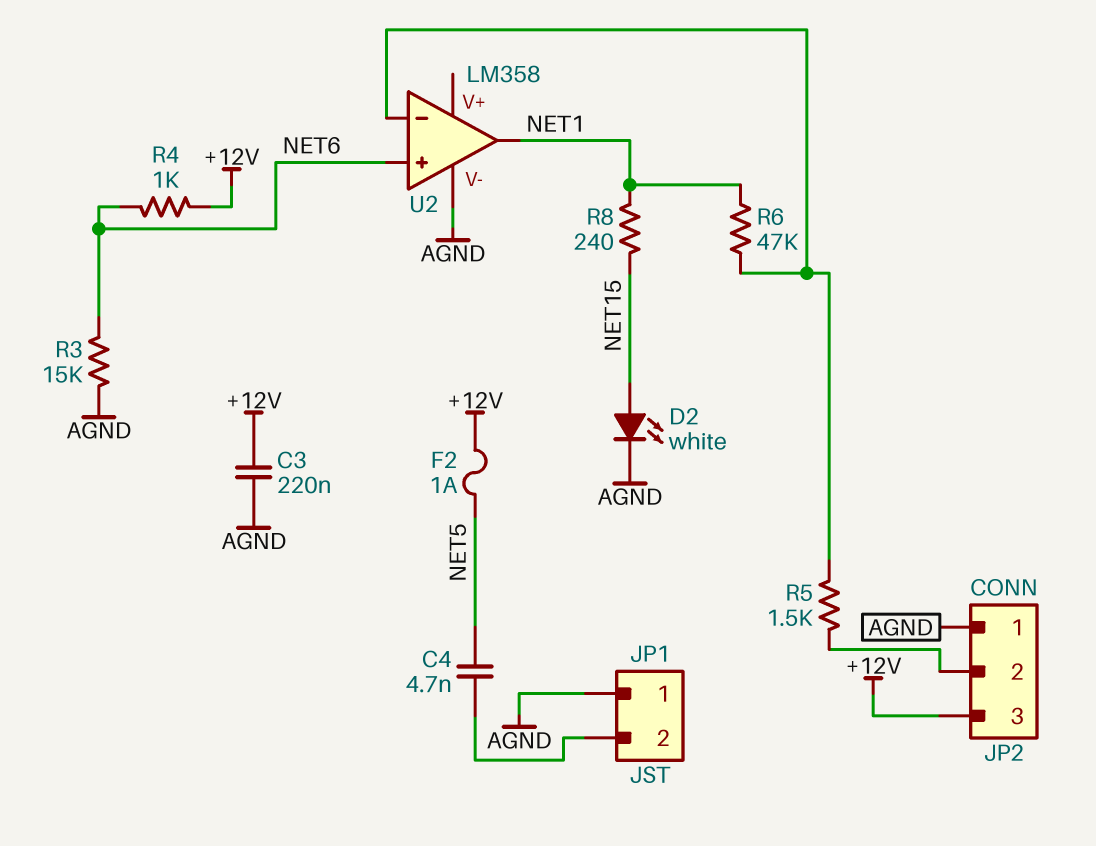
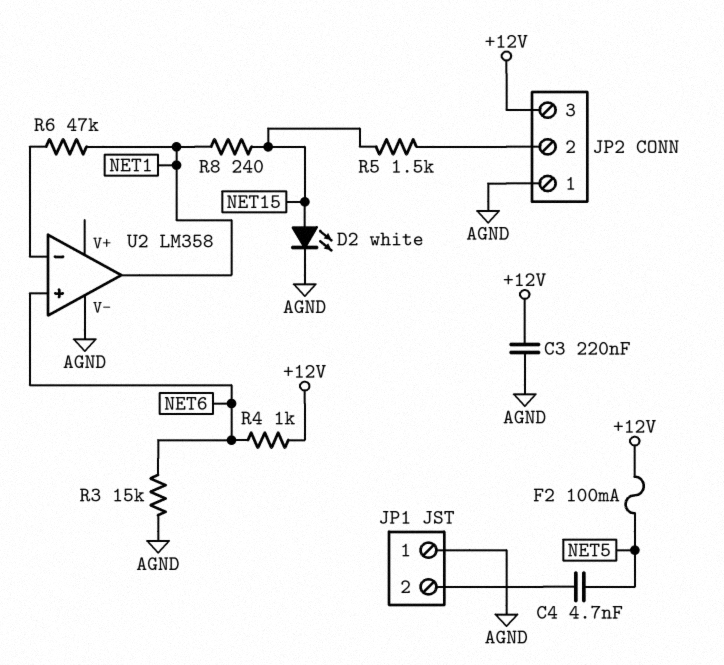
F2: 1A (+12V, NET5) -> 100mA (+12V, NET5)
R5: 1.5k (JP2/2, U2/in-) -> 1.5k (JP2/2, NET15)

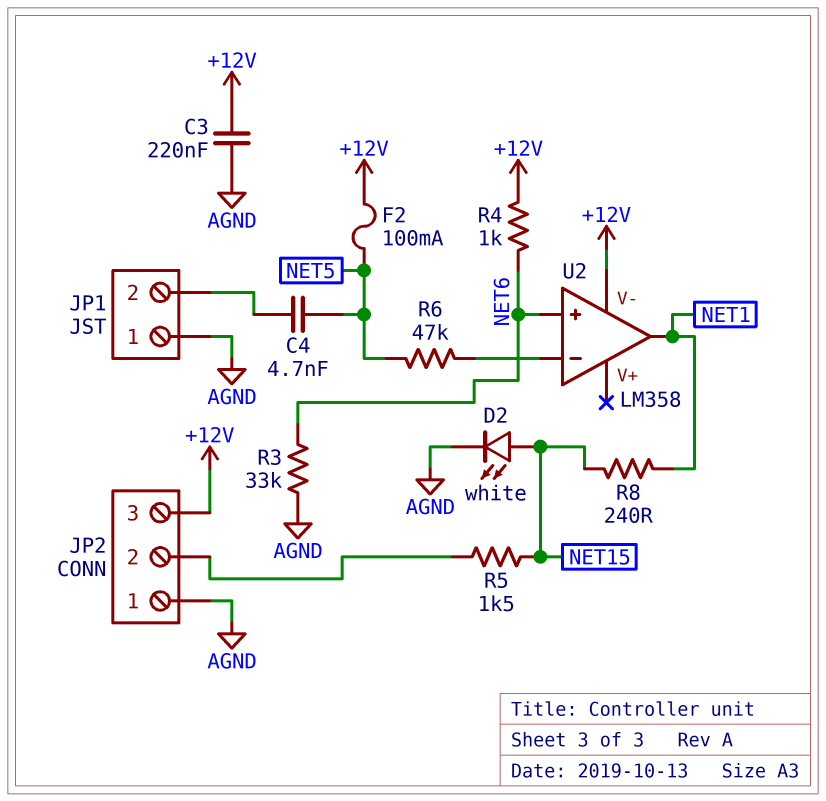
R3: 15k (AGND, NET6) -> 33k (AGND, NET6)
R6: 47k (NET1, U2/in-) -> 47k (NET5, U2/in-)
U2 pin V-: AGND -> +12V

